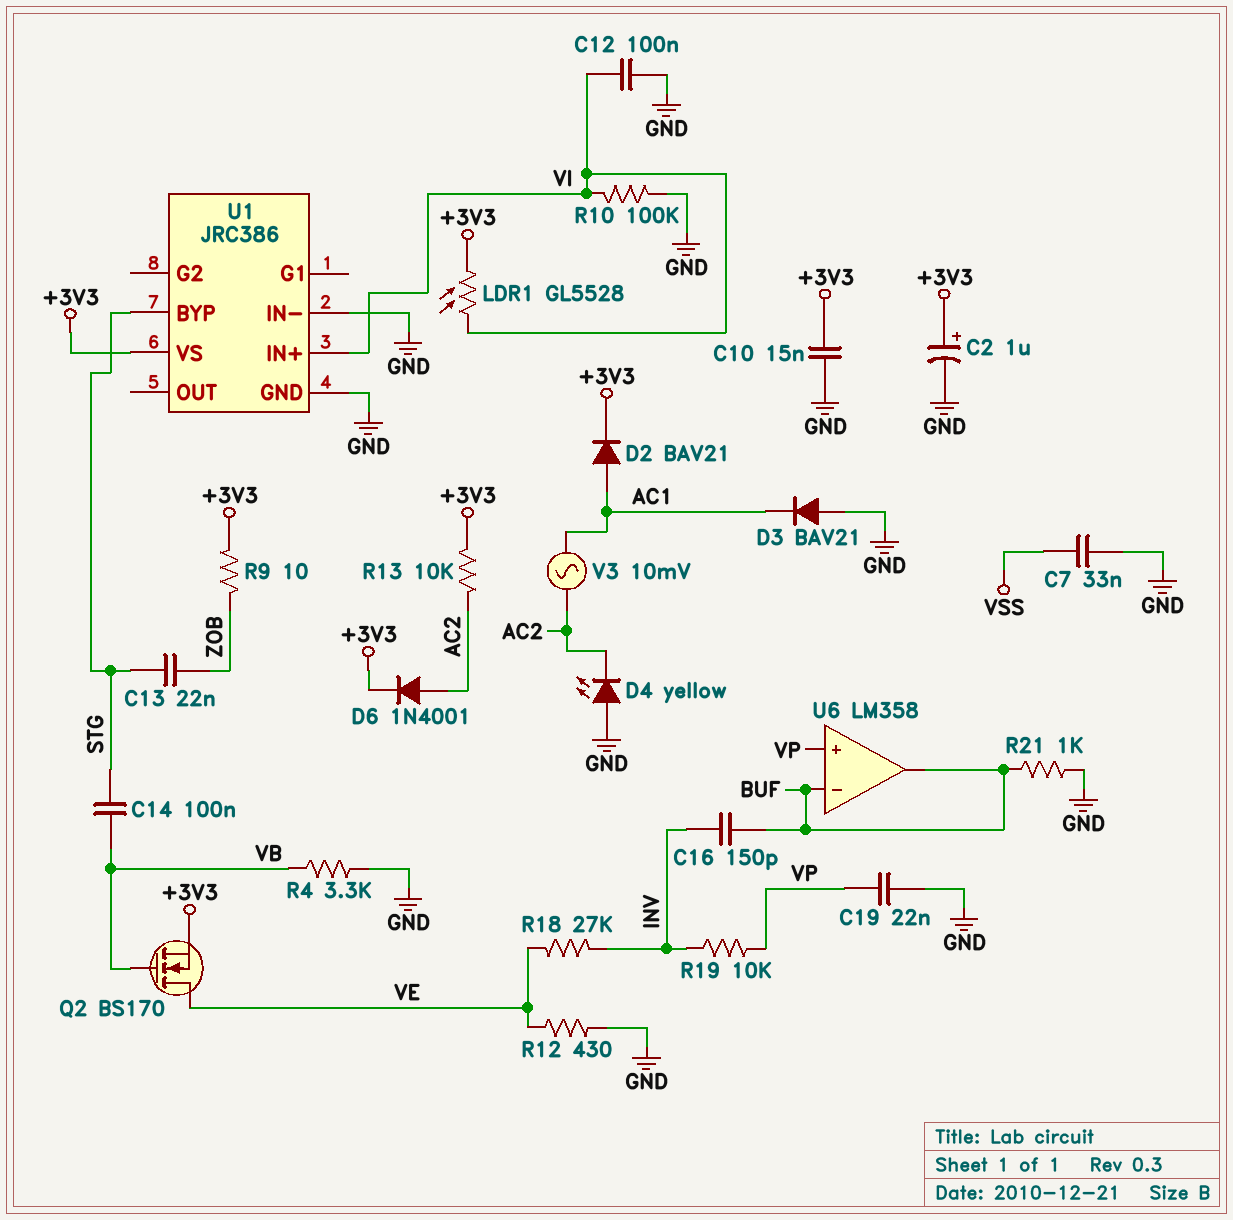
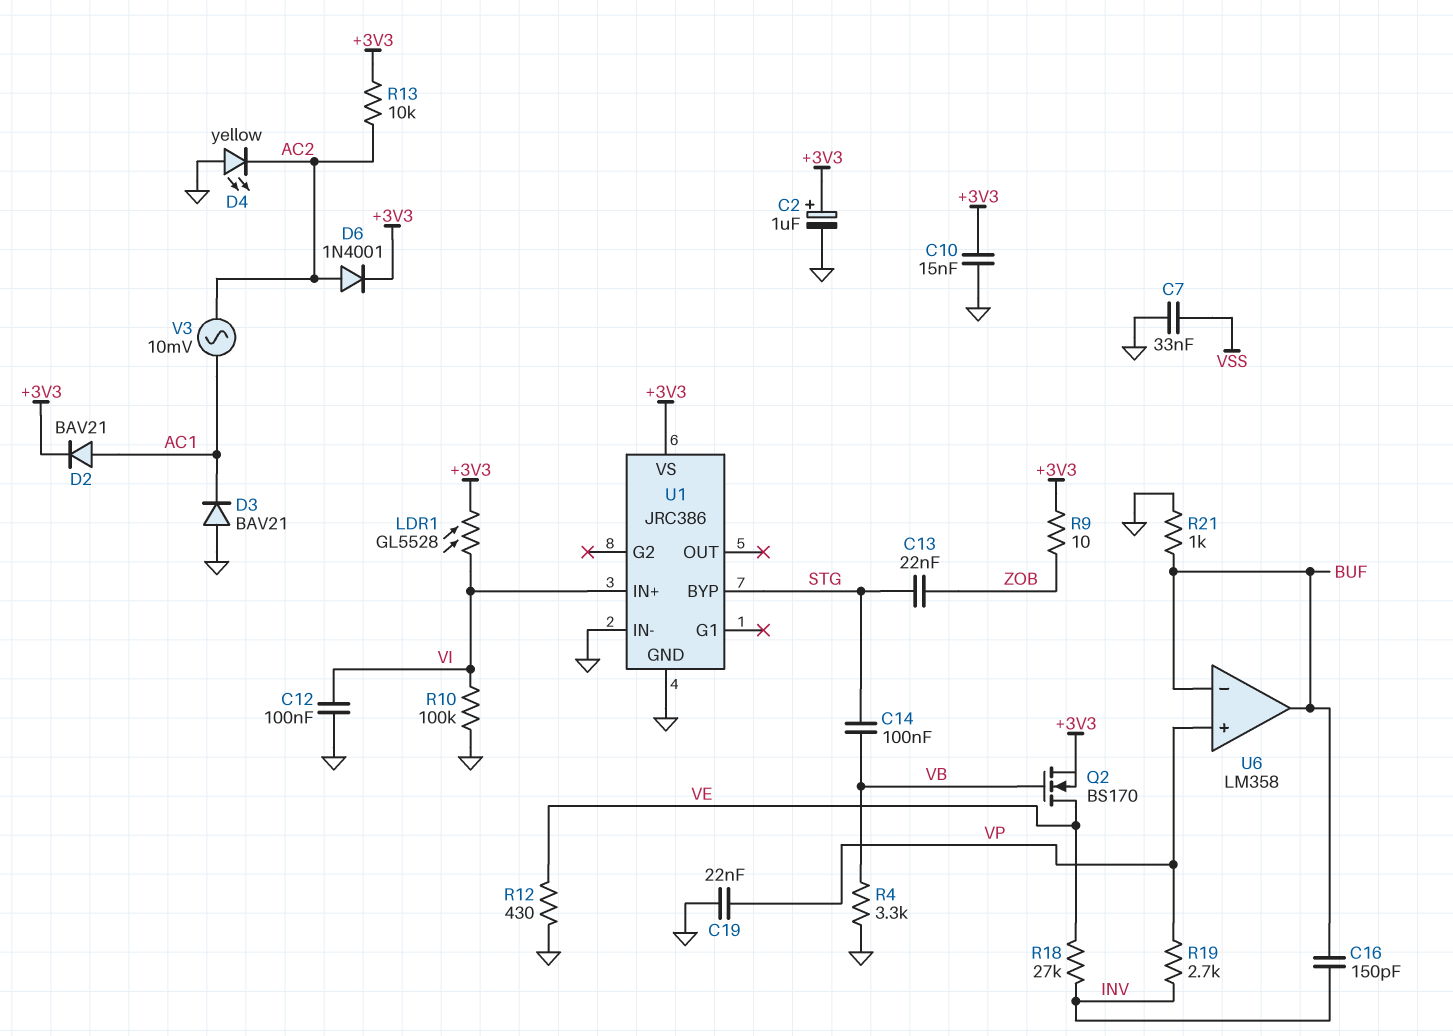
R19: 10k (INV, VP) -> 2.7k (INV, VP)

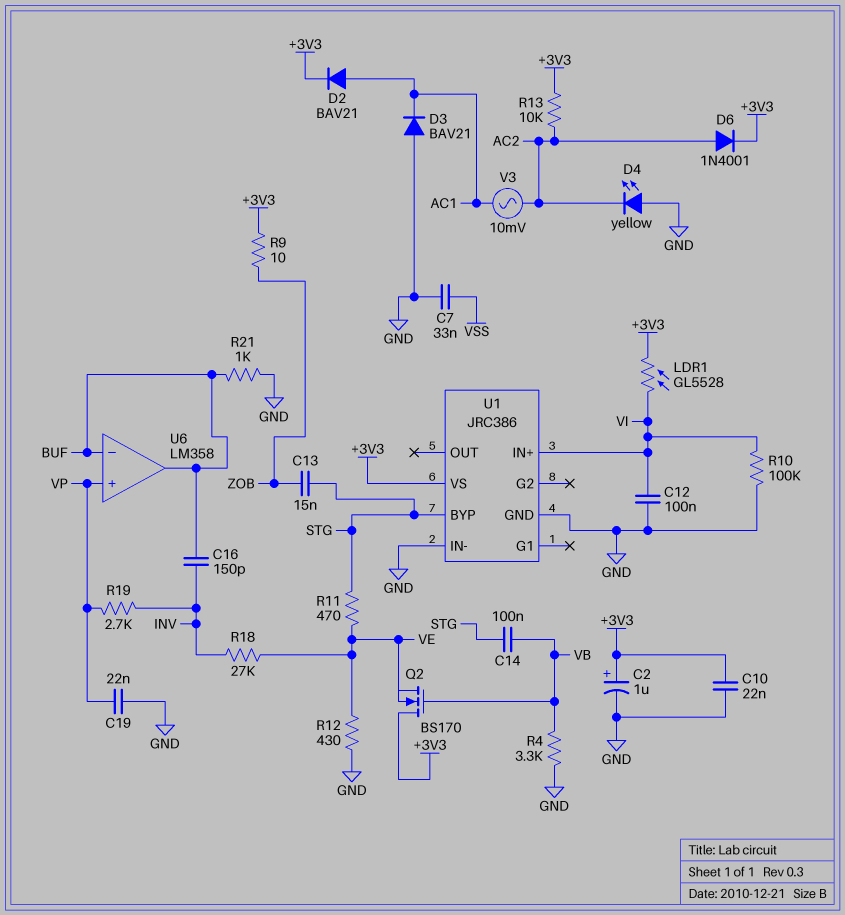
C10: 15nF (+3V3, GND) -> 22nF (+3V3, GND)
C13: 22nF (STG, ZOB) -> 15nF (STG, ZOB)
Q2: NMOS BS170 (G VB, D VE, S +3V3) -> NMOS BS170 (G VB, D +3V3, S VE)
R11: none -> 470 (STG, VE)

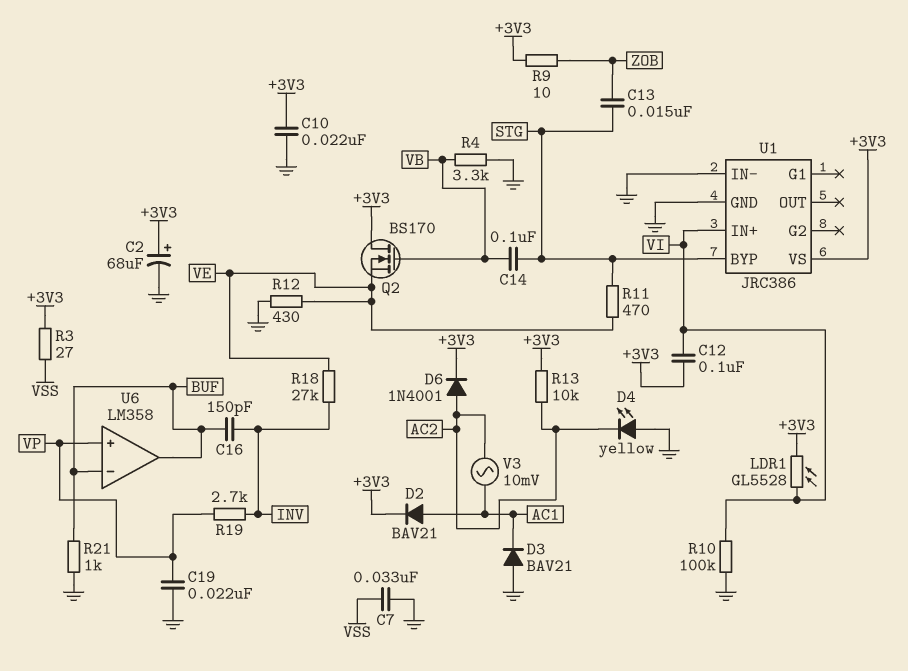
C2: 1uF (plus +3V3, minus GND) -> 68uF (plus +3V3, minus GND)
C12: 100nF (GND, VI) -> 100nF (+3V3, VI)
R3: none -> 27 (+3V3, VSS)

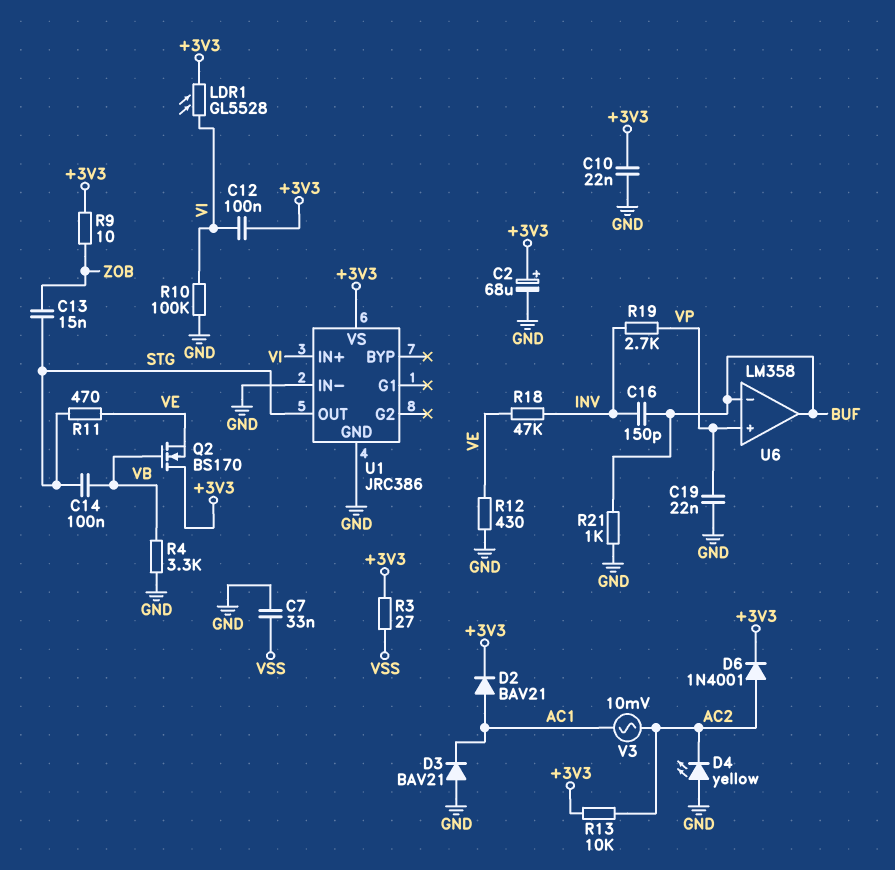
R18: 27k (INV, VE) -> 47k (INV, VE)
U1 pin BYP: STG -> none
U1 pin OUT: none -> STG

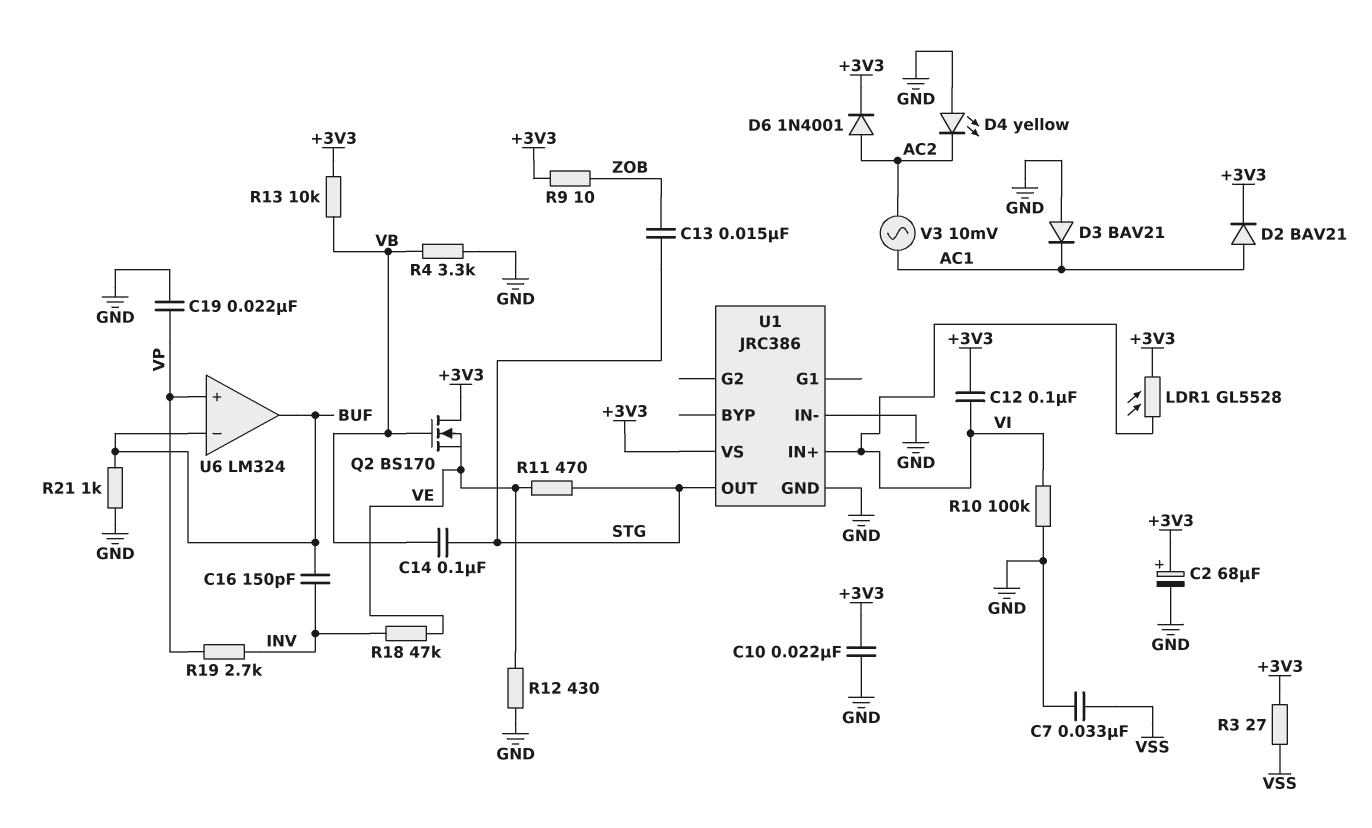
R13: 10k (+3V3, AC2) -> 10k (+3V3, VB)
U6: LM358 -> LM324

